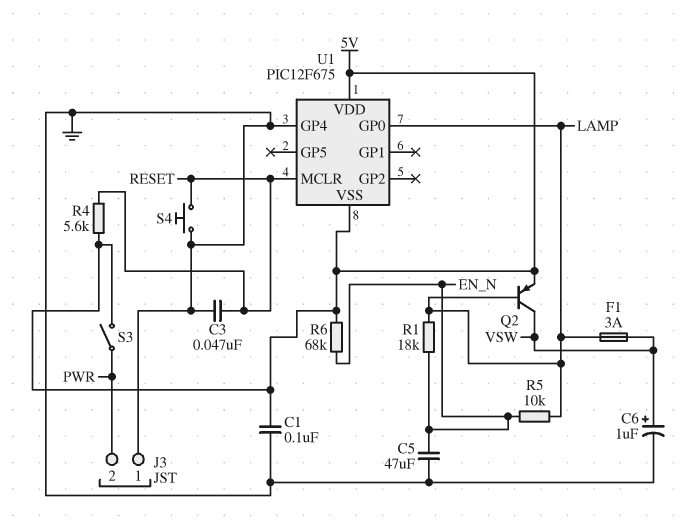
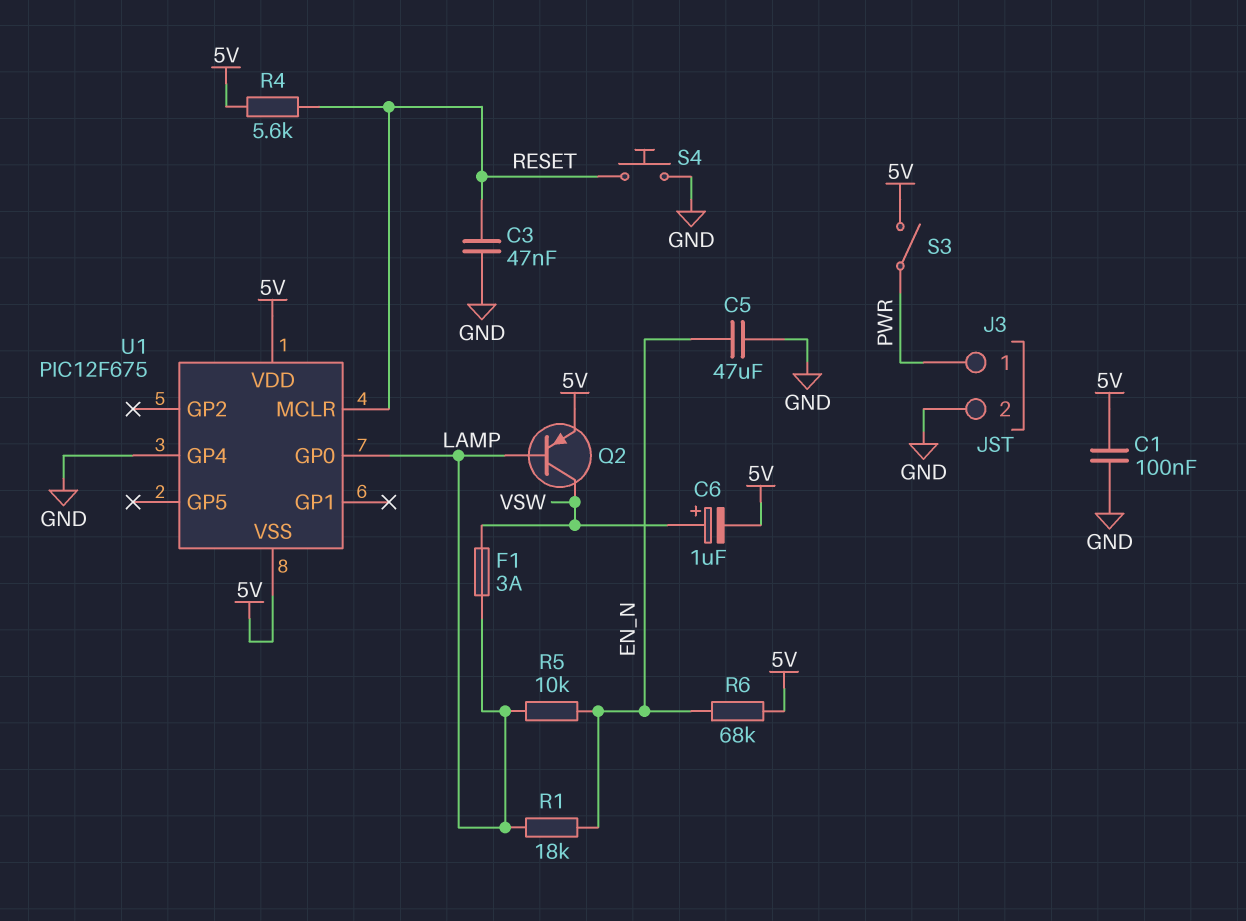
C6: 1uF (plus VSW, minus GND) -> 1uF (plus VSW, minus 5V)
J3 pin 1: GND -> PWR
J3 pin 2: PWR -> GND

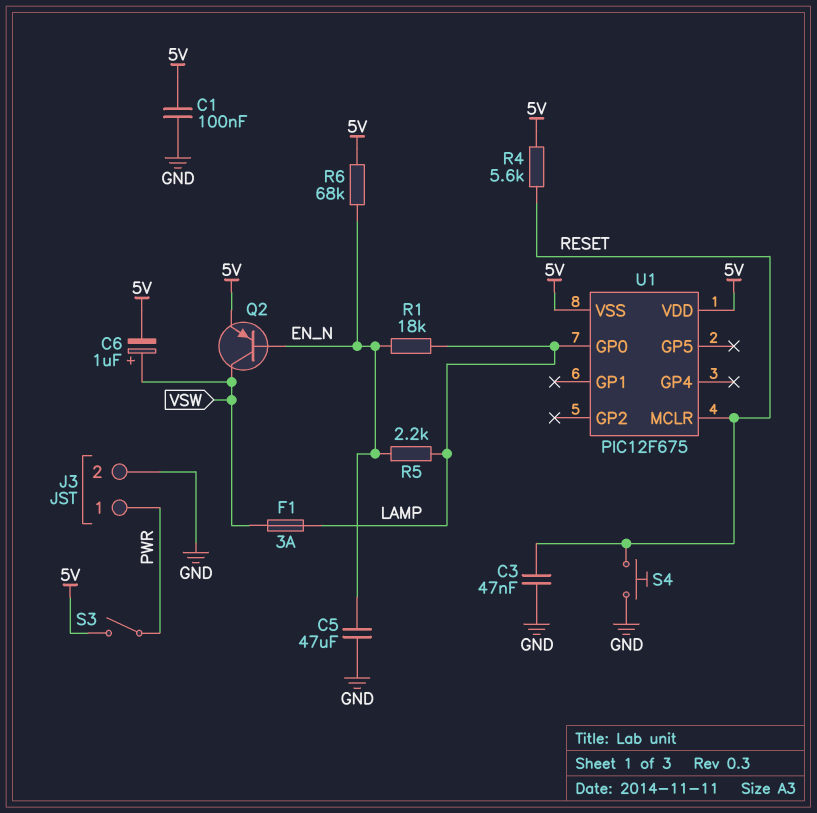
Q2: PNP (B LAMP, C VSW, E 5V) -> PNP (B EN_N, C VSW, E 5V)
R5: 10k (EN_N, LAMP) -> 2.2k (EN_N, LAMP)
U1 pin GP4: GND -> none

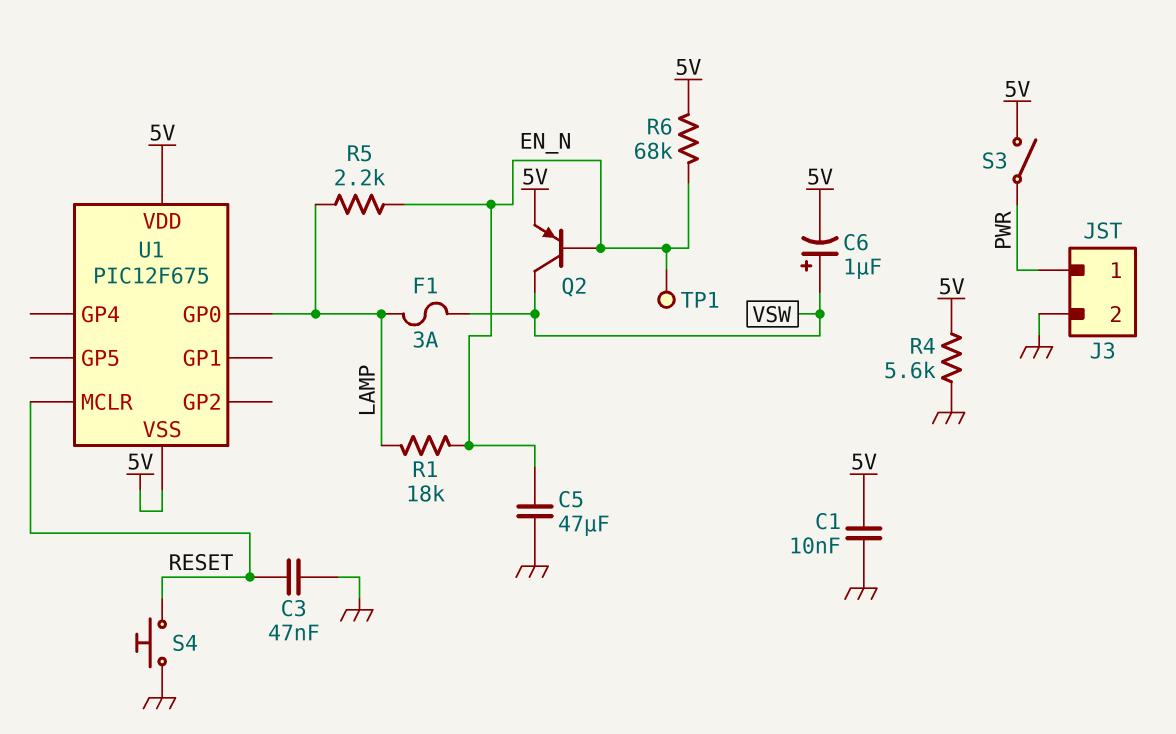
C1: 100nF (5V, GND) -> 10nF (5V, GND)
R4: 5.6k (5V, RESET) -> 5.6k (5V, GND)
TP1: none -> test point (EN_N)

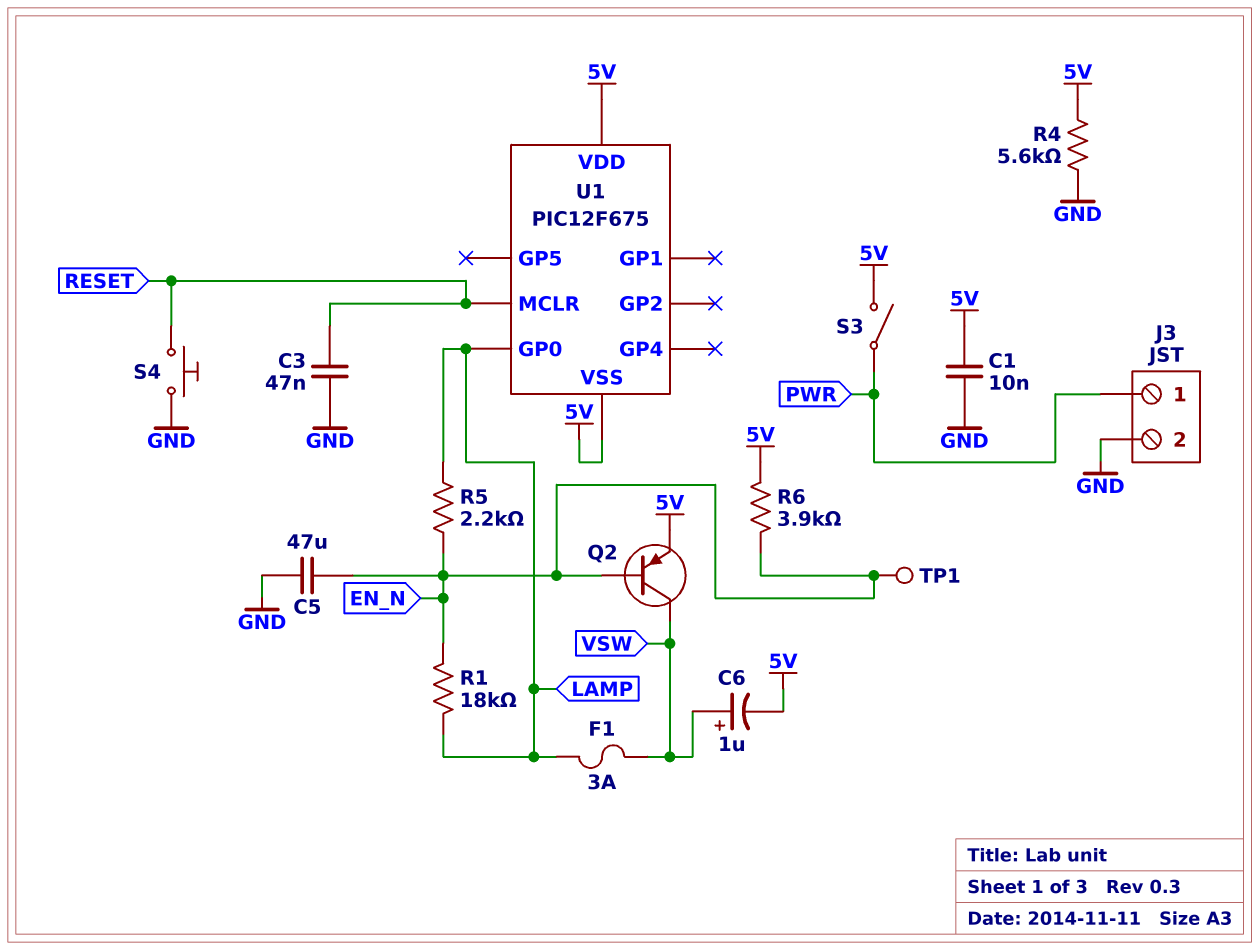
R6: 68k (5V, EN_N) -> 3.9k (5V, EN_N)

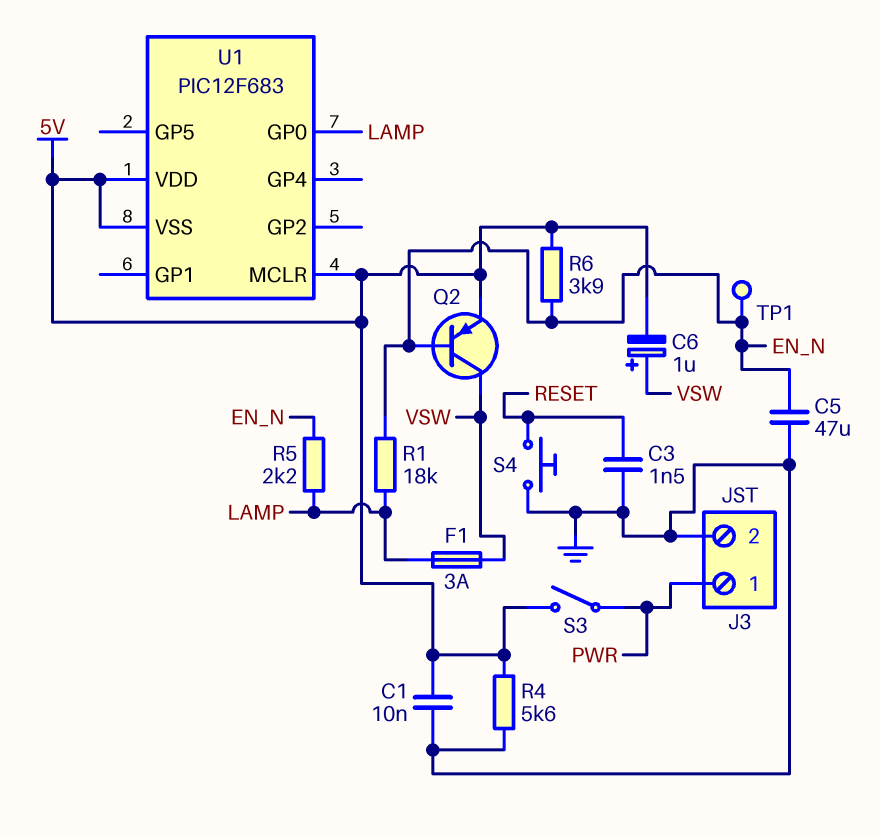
C3: 47nF (GND, RESET) -> 1.5nF (GND, RESET)
U1: PIC12F675 -> PIC12F683
U1 pin MCLR: RESET -> 5V

